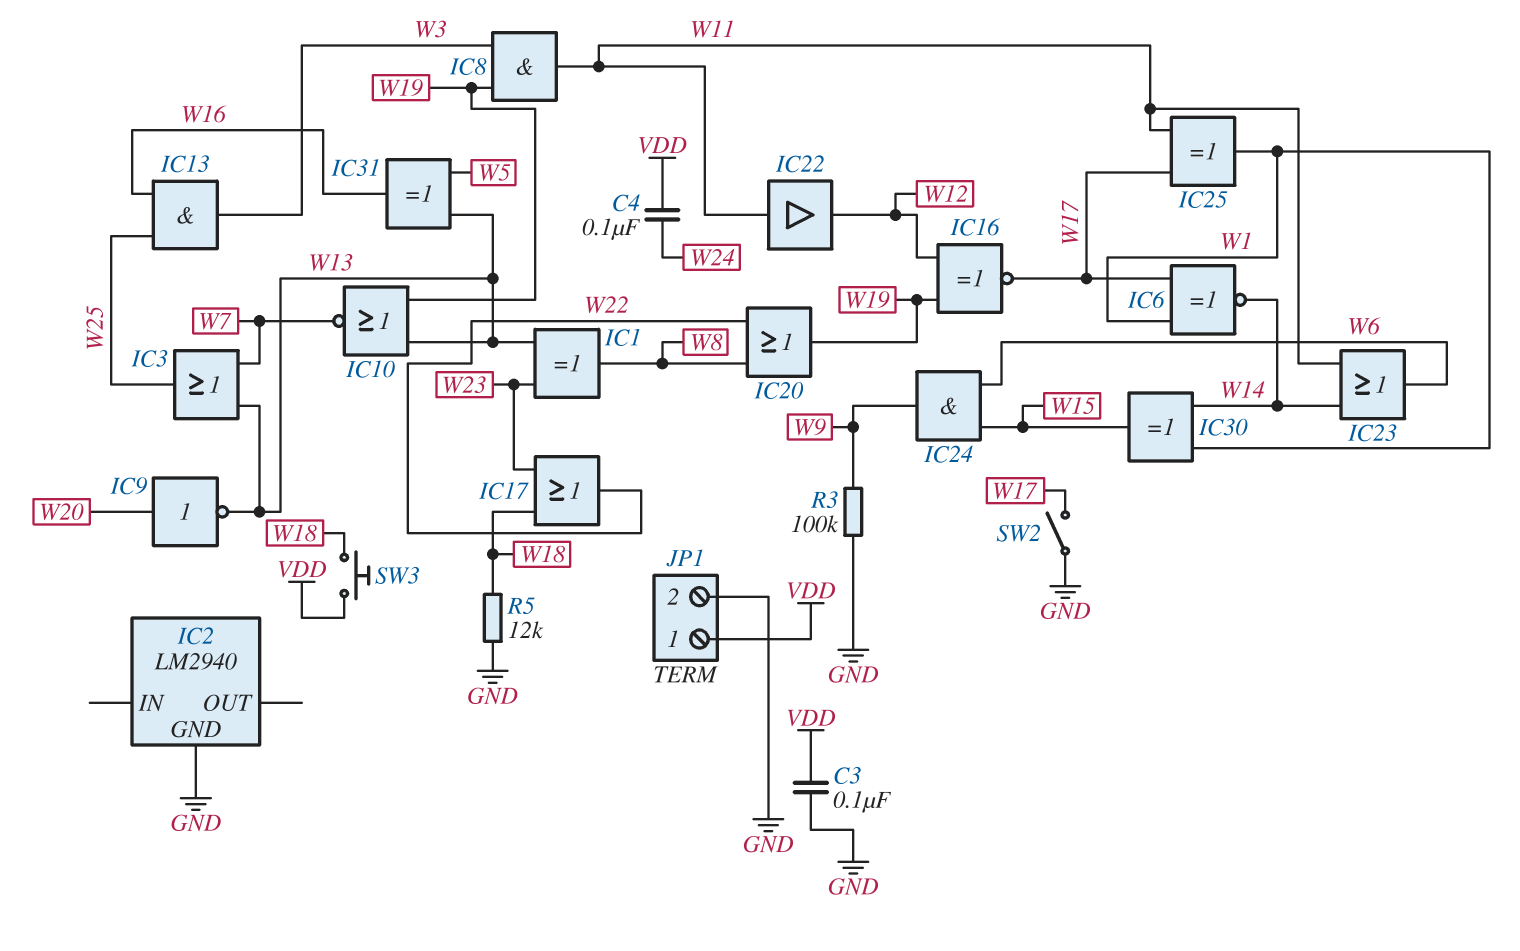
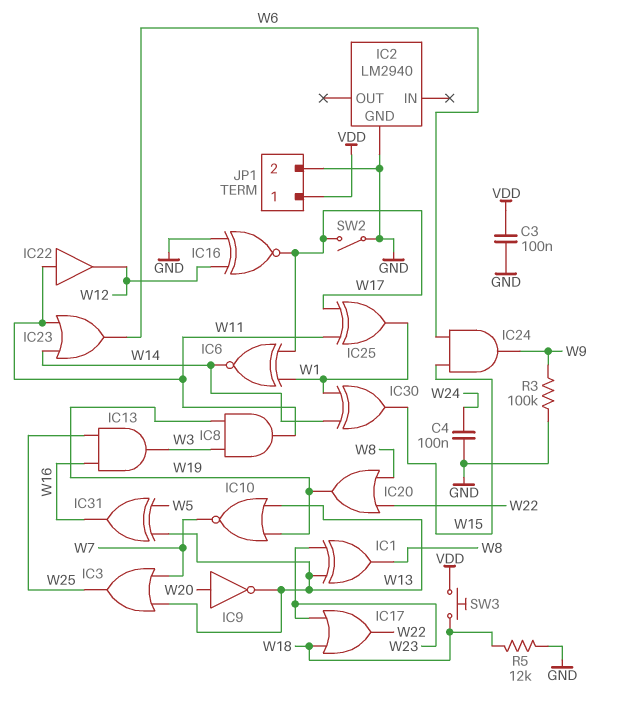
C4: 100nF (VDD, W24) -> 100nF (GND, W24)
IC16: XNOR (in W12, in W19, out W17) -> XNOR (in GND, in W12, out W17)

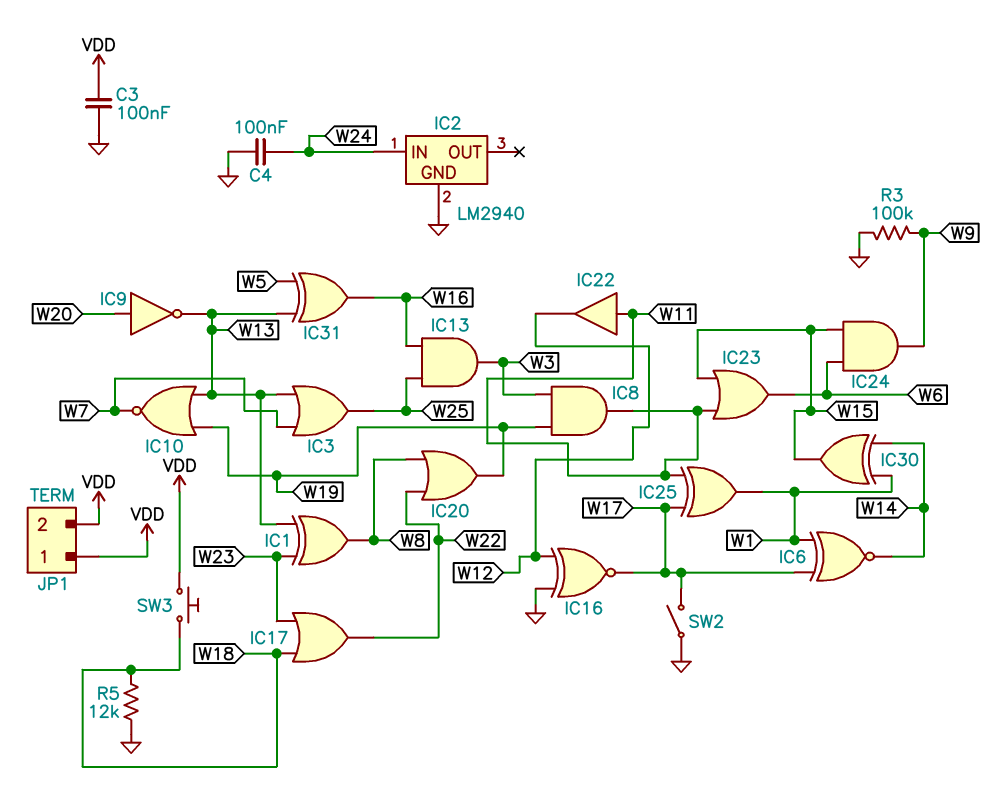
IC2 pin IN: none -> W24
IC23: OR (in W11, in W14, out W6) -> OR (in W11, in W15, out W6)
JP1 pin 2: GND -> VDD

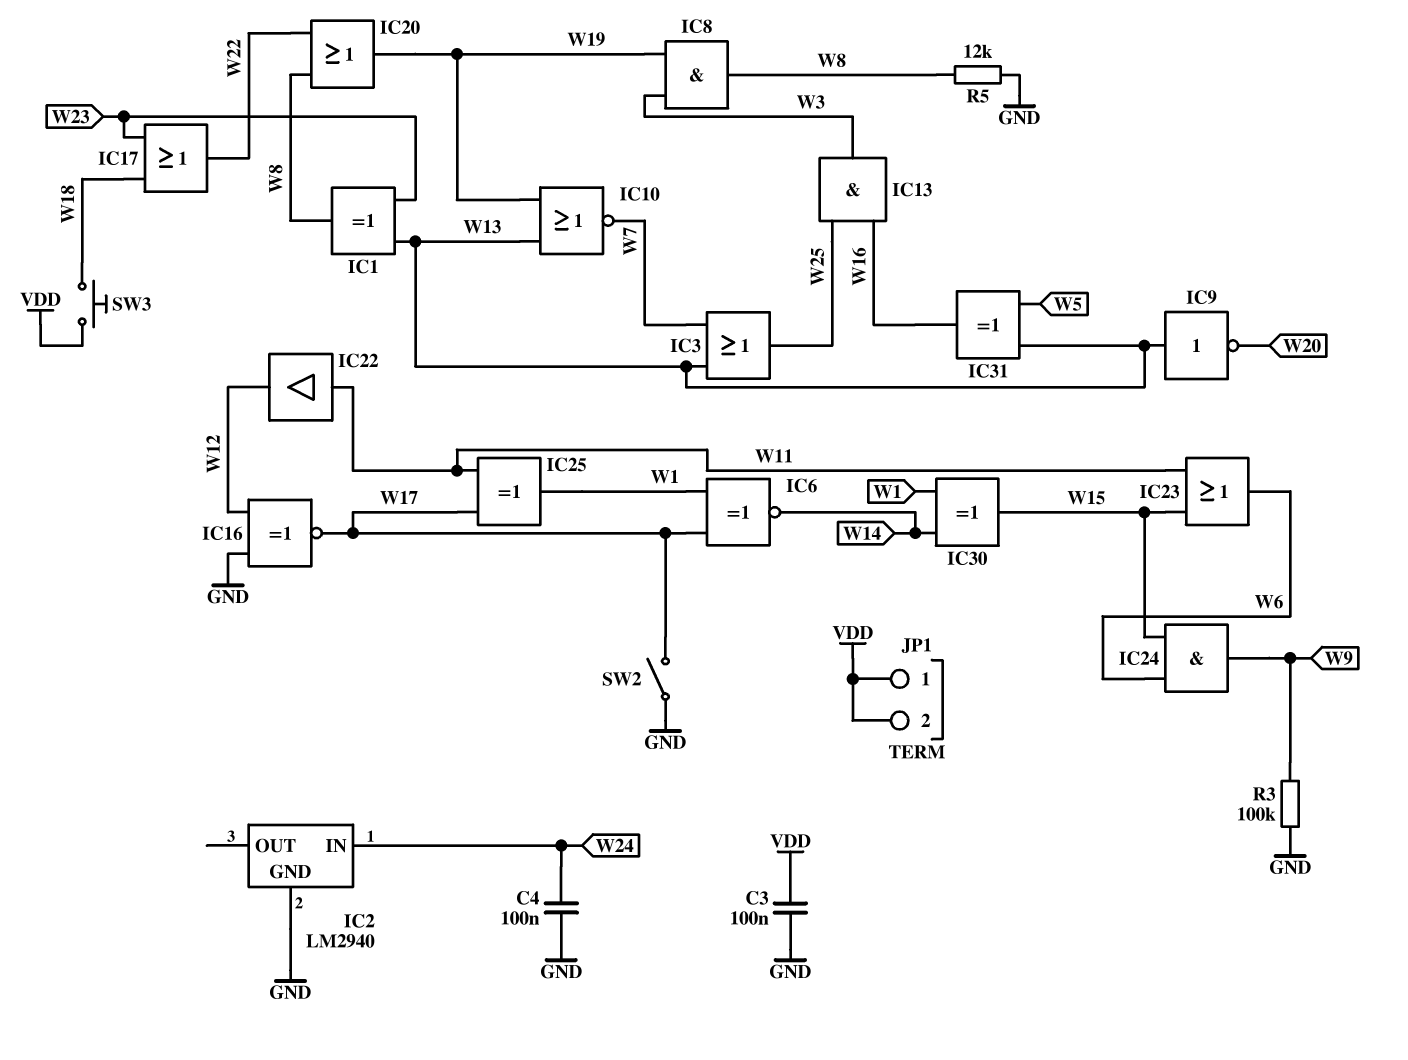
IC8: AND (in W3, in W19, out W11) -> AND (in W3, in W19, out W8)
IC9: NOT (in W20, out W13) -> NOT (in W13, out W20)
R5: 12k (GND, W18) -> 12k (GND, W8)

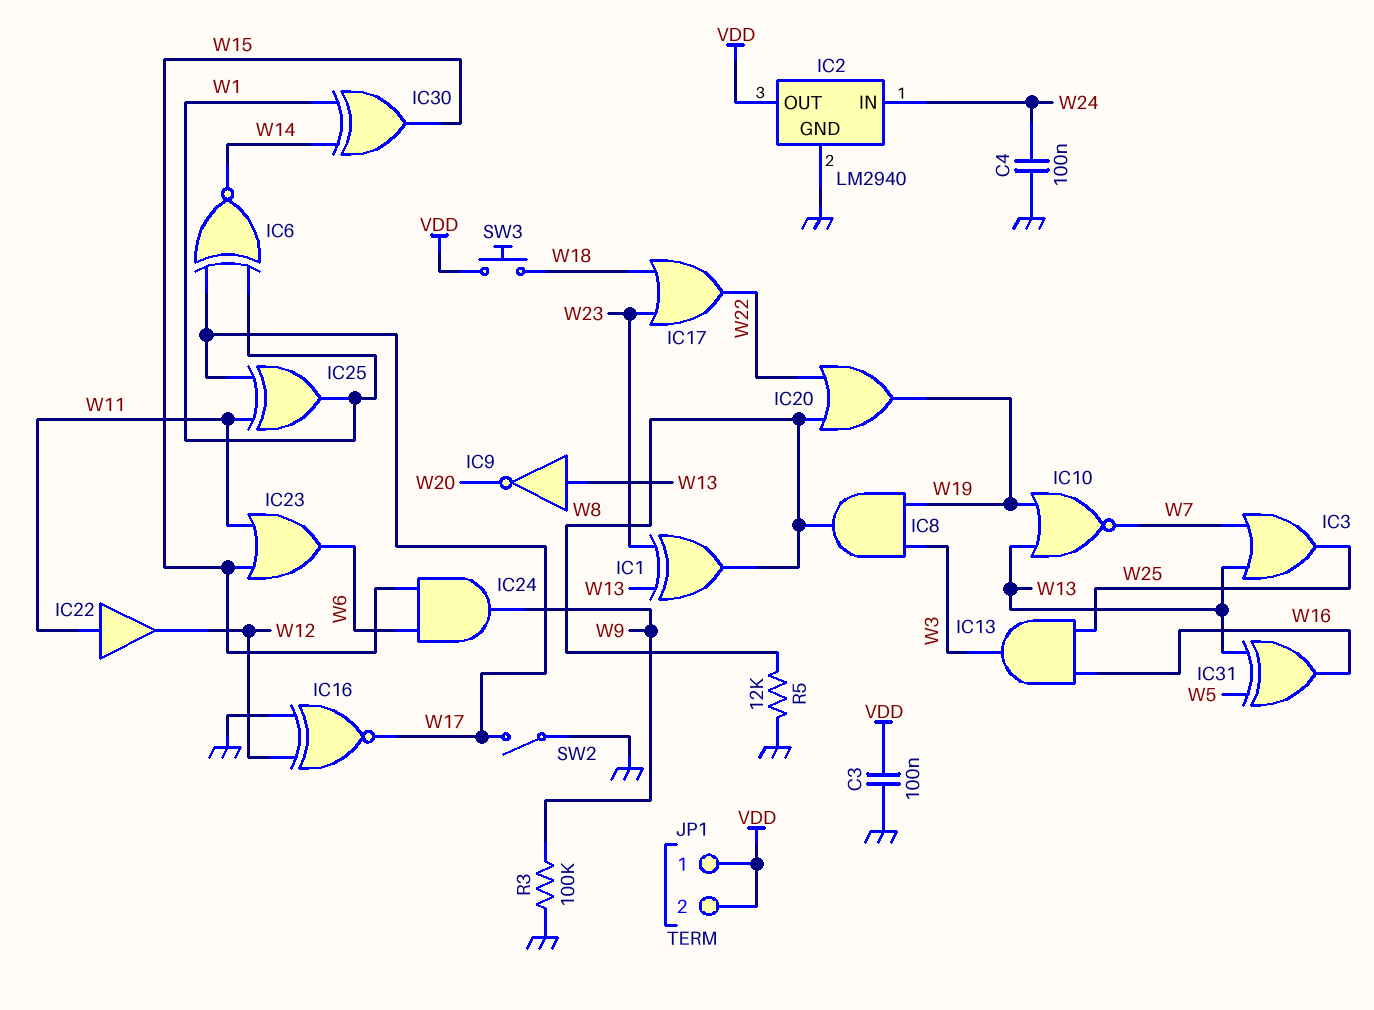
IC2 pin OUT: none -> VDD

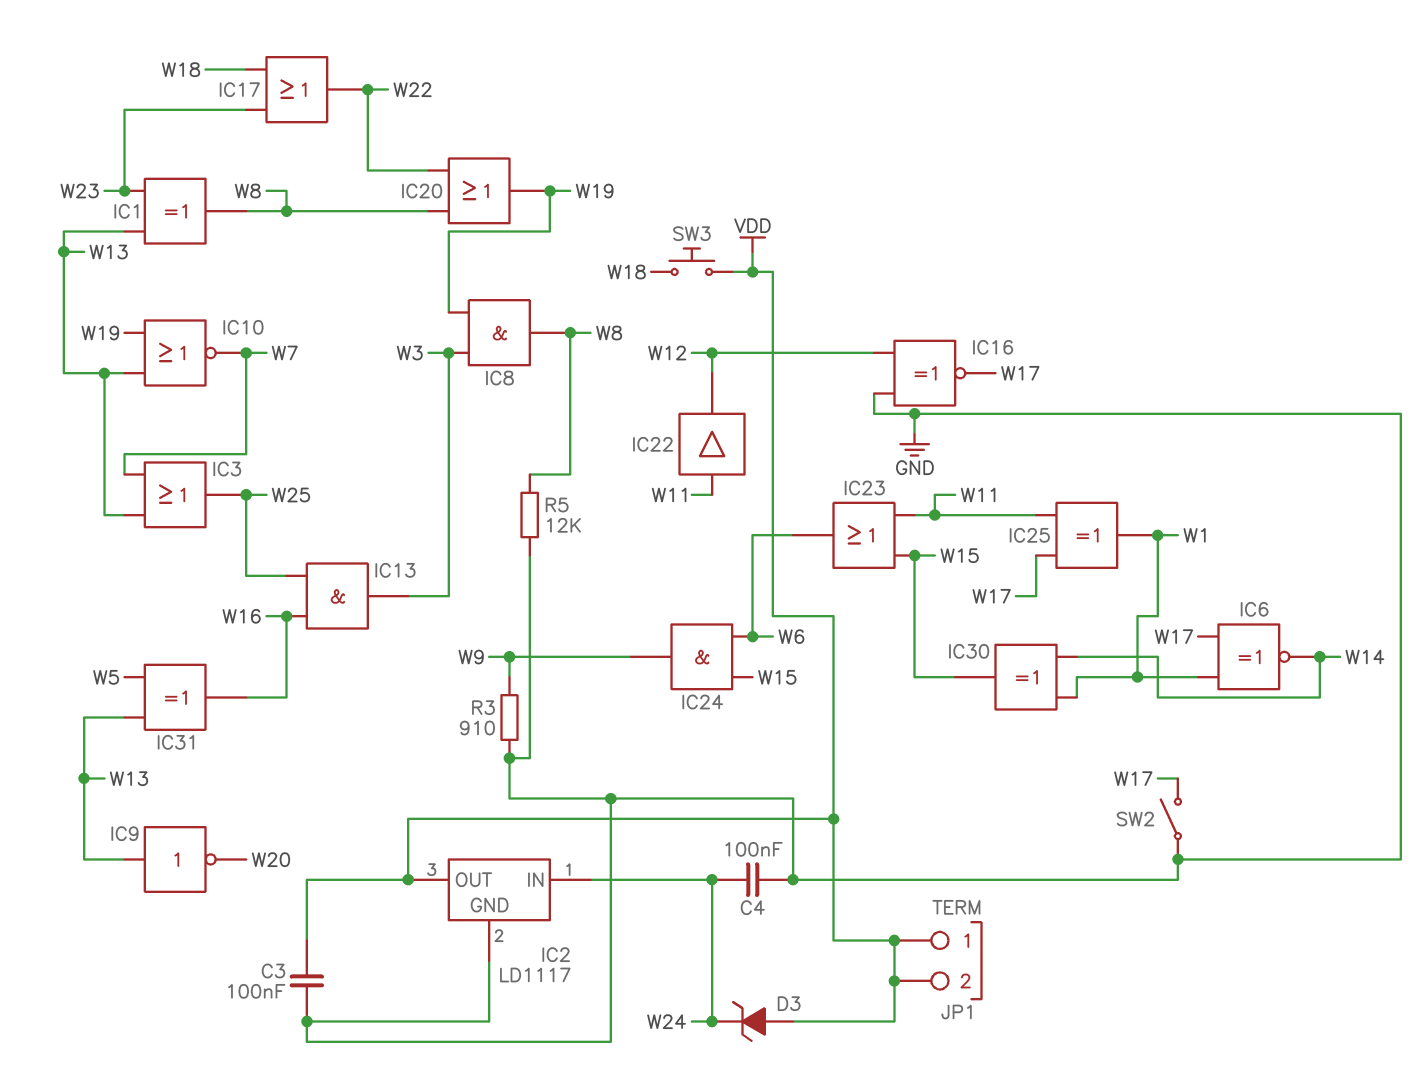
D3: none -> zener (A VDD, K W24)
IC2: LM2940 -> LD1117
R3: 100k (GND, W9) -> 910 (GND, W9)

